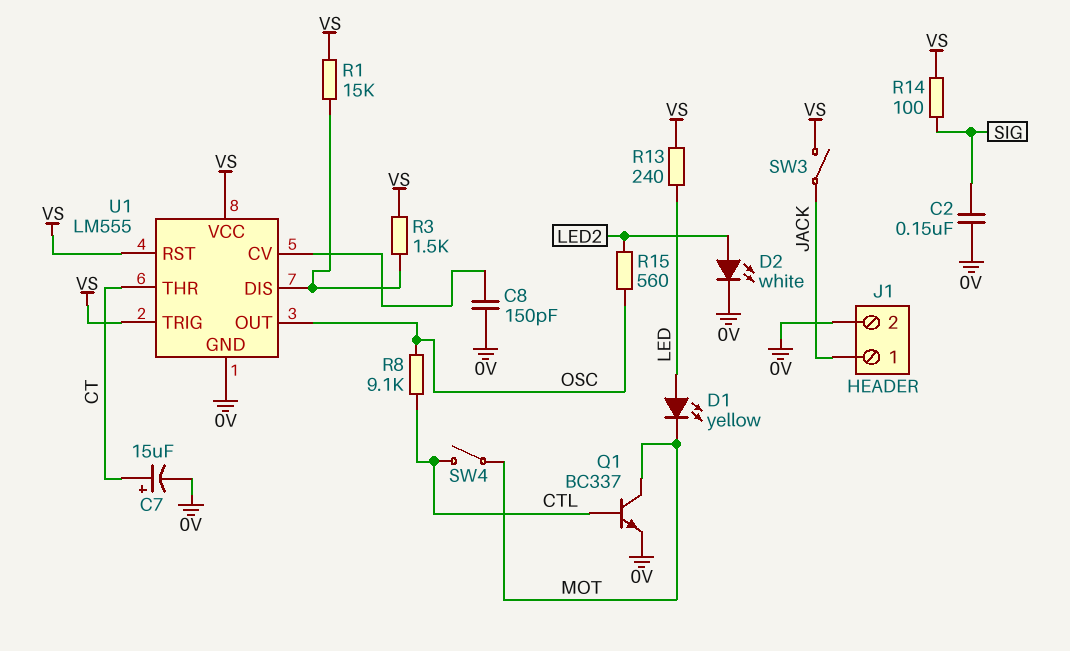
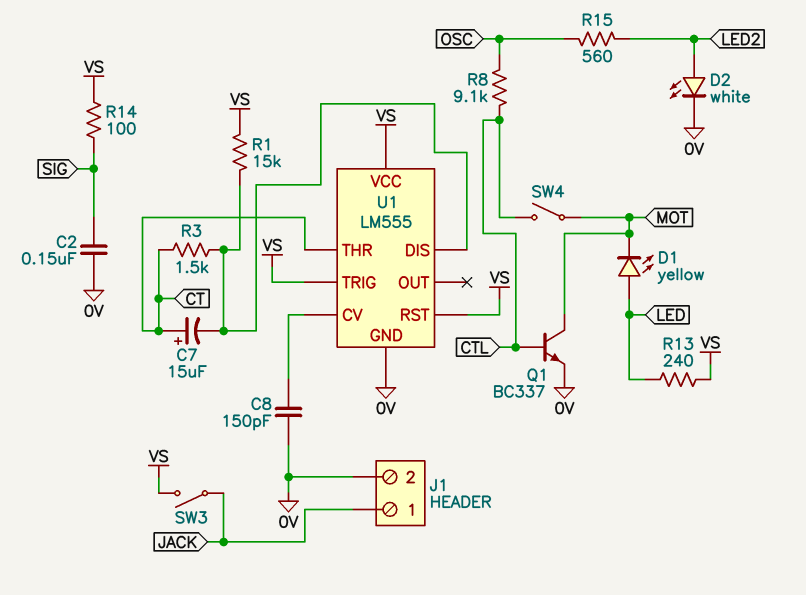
C7: 15uF (plus CT, minus 0V) -> 15uF (plus CT, minus U1/DIS)
R3: 1.5k (U1/DIS, VS) -> 1.5k (CT, U1/DIS)
U1 pin OUT: OSC -> none

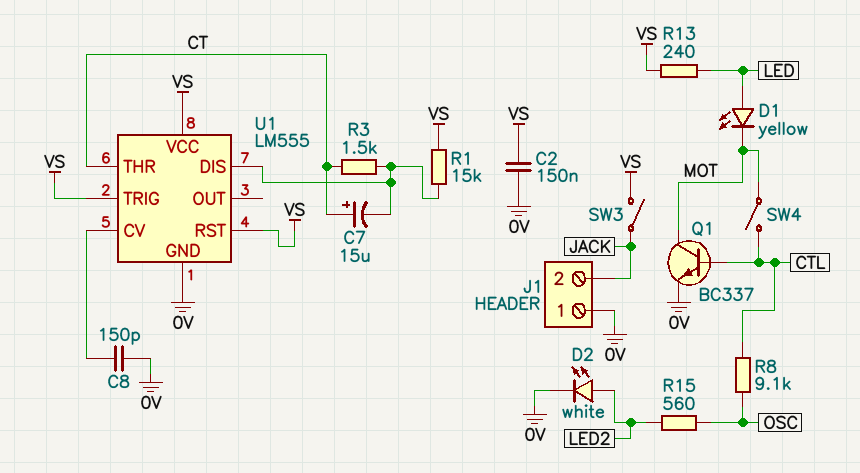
C2: 150nF (0V, SIG) -> 150nF (0V, VS)
J1 pin 1: JACK -> 0V
J1 pin 2: 0V -> JACK
R14: 100 (SIG, VS) -> none

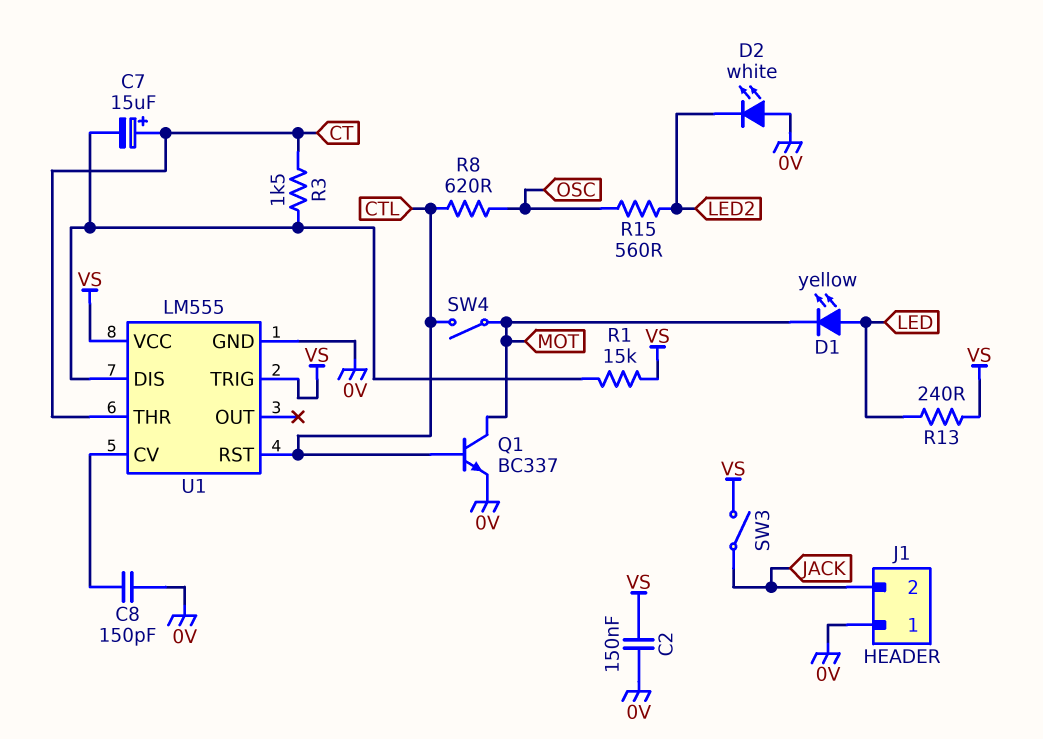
D2: LED white (A LED2, K 0V) -> LED white (A 0V, K LED2)
R8: 9.1k (CTL, OSC) -> 620 (CTL, OSC)
U1 pin RST: VS -> CTL

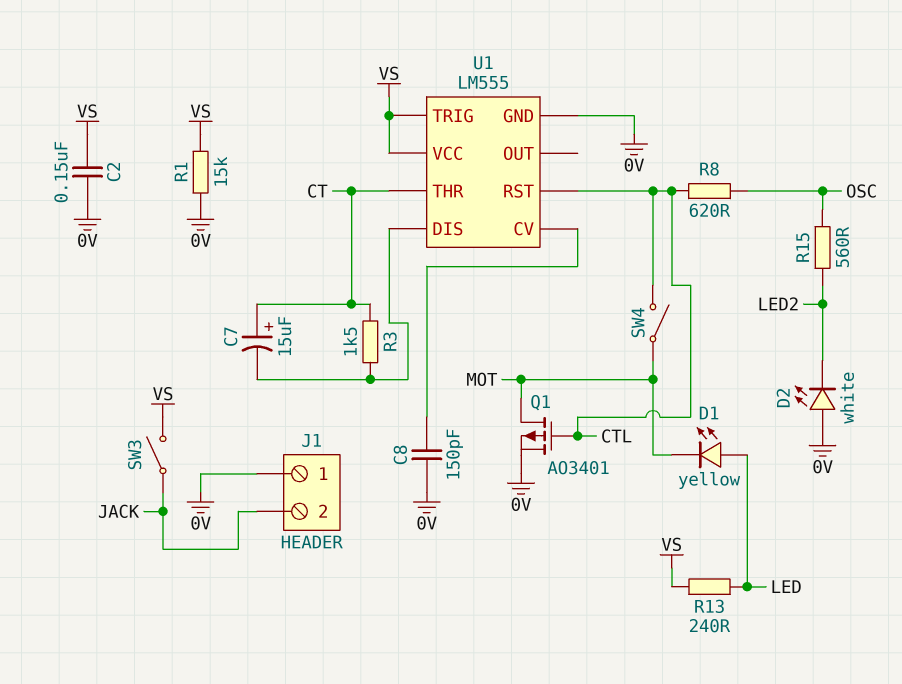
Q1: NPN BC337 (B CTL, C MOT, E 0V) -> PMOS AO3401 (G CTL, D MOT, S 0V)
R1: 15k (U1/DIS, VS) -> 15k (0V, VS)

